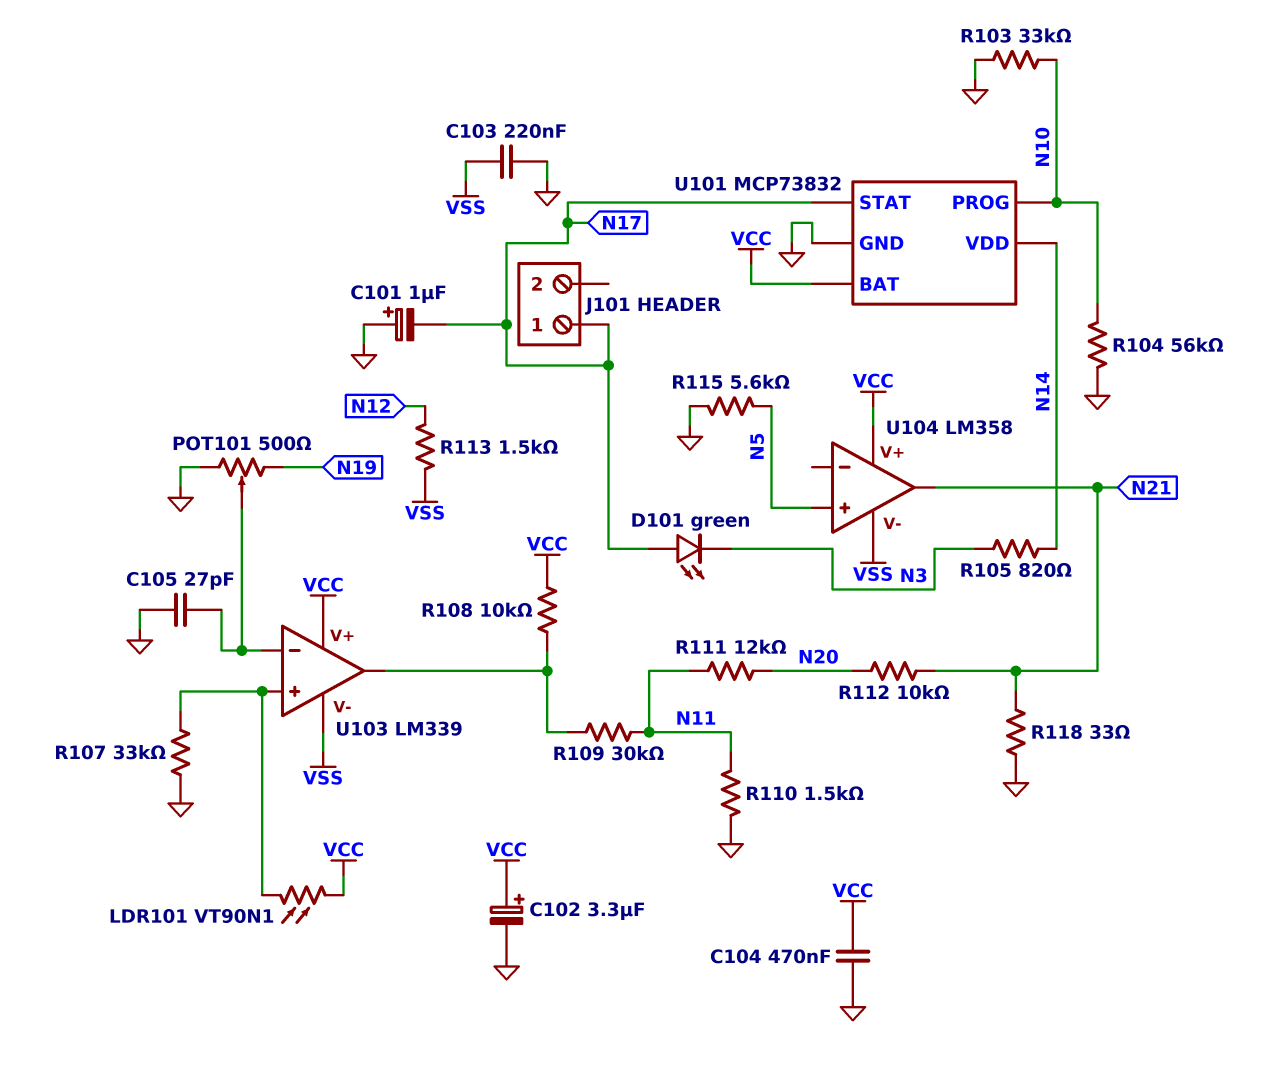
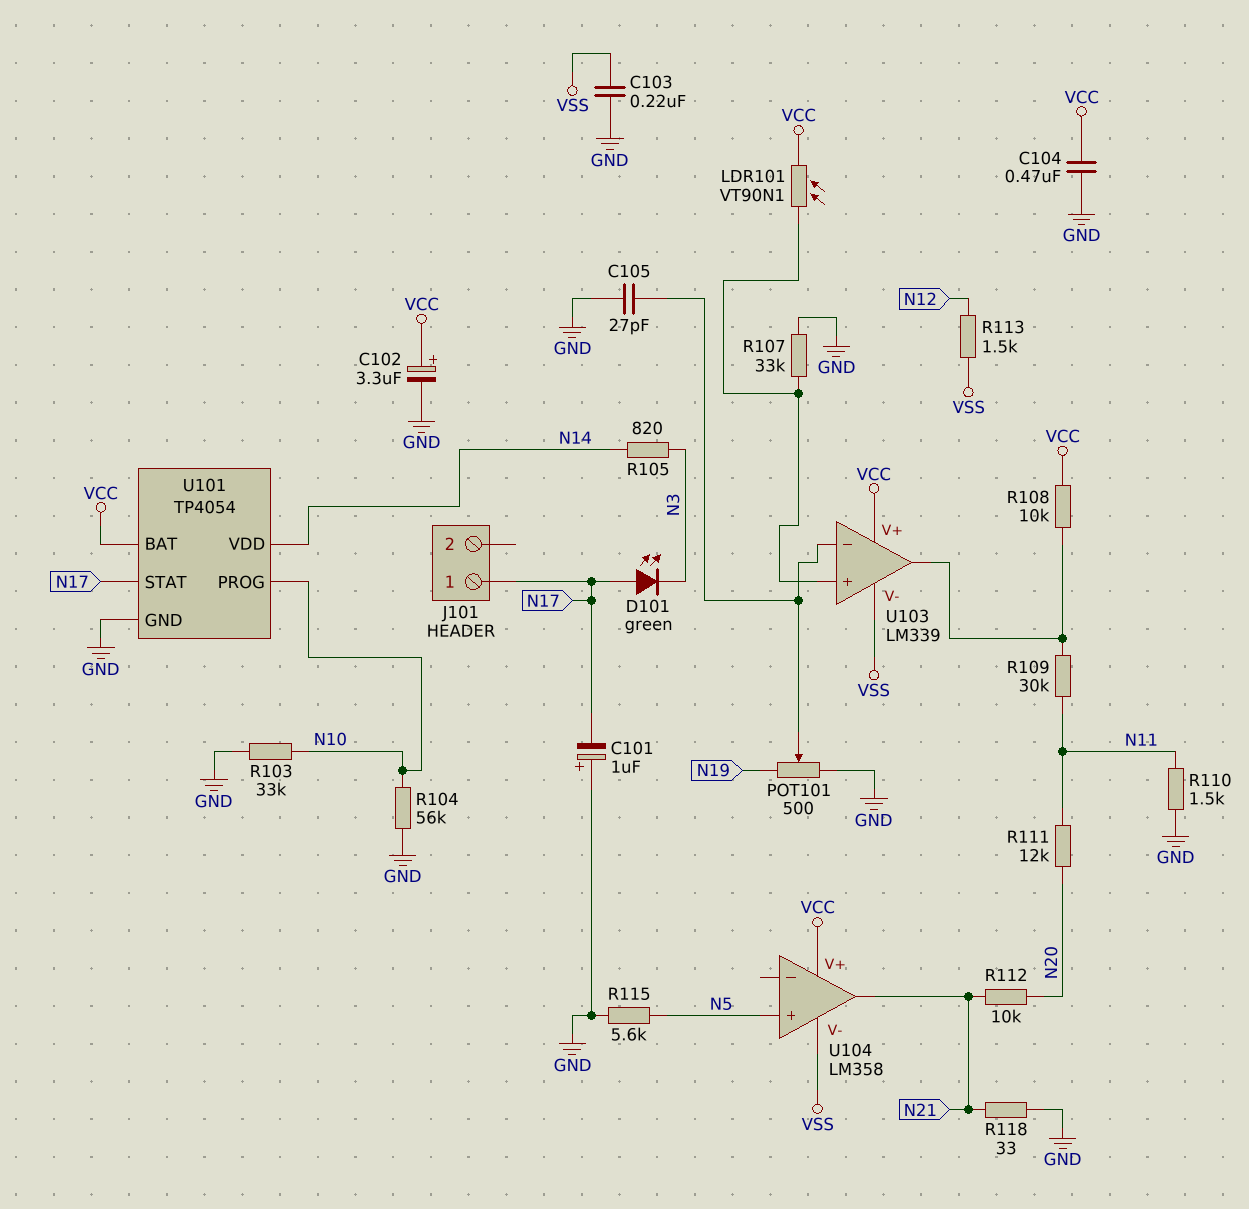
U101: MCP73832 -> TP4054

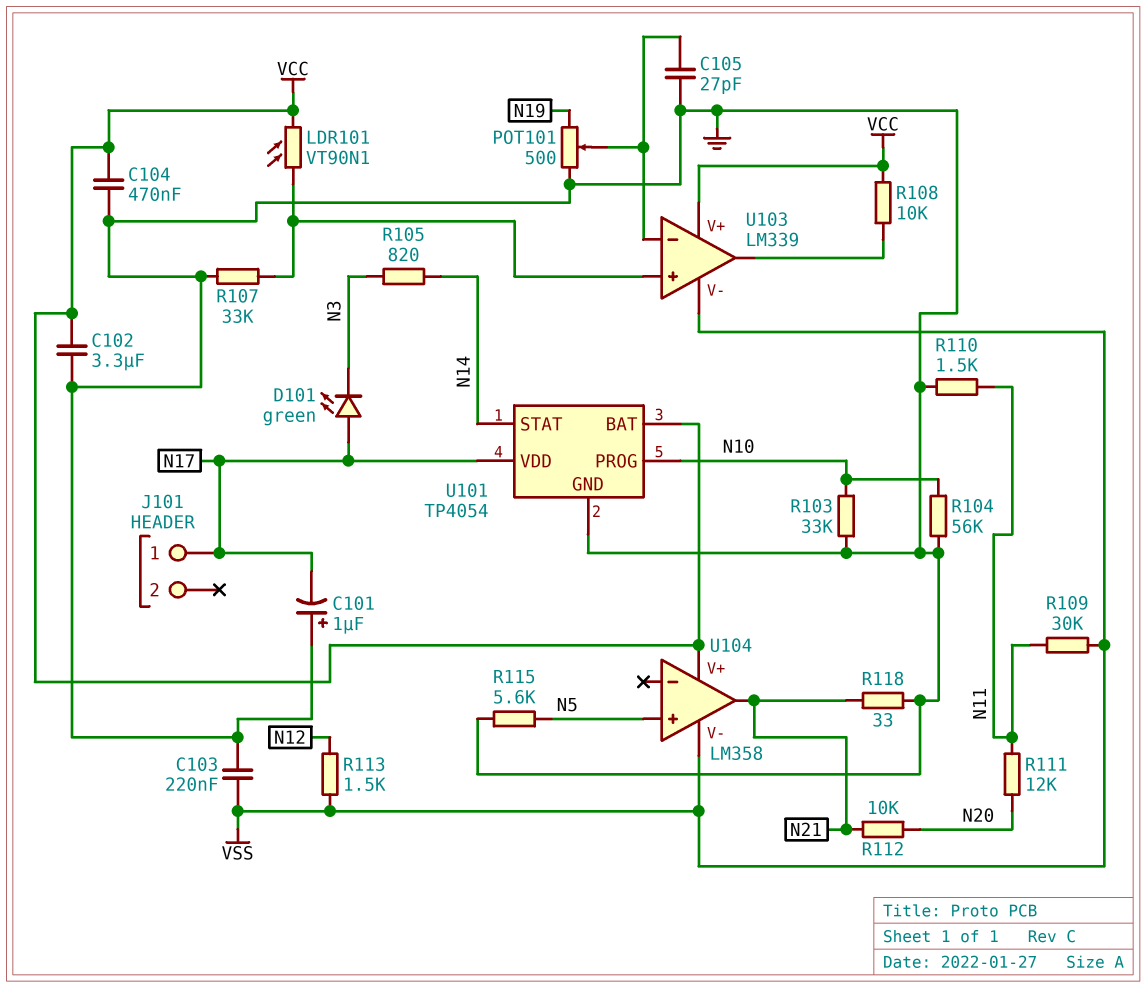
C102: 3.3uF (plus VCC, minus GND) -> 3.3uF (GND, VCC)
R109: 30k (N11, U103/out) -> 30k (N11, VSS)
U101 pin STAT: N17 -> N14
U101 pin VDD: N14 -> N17

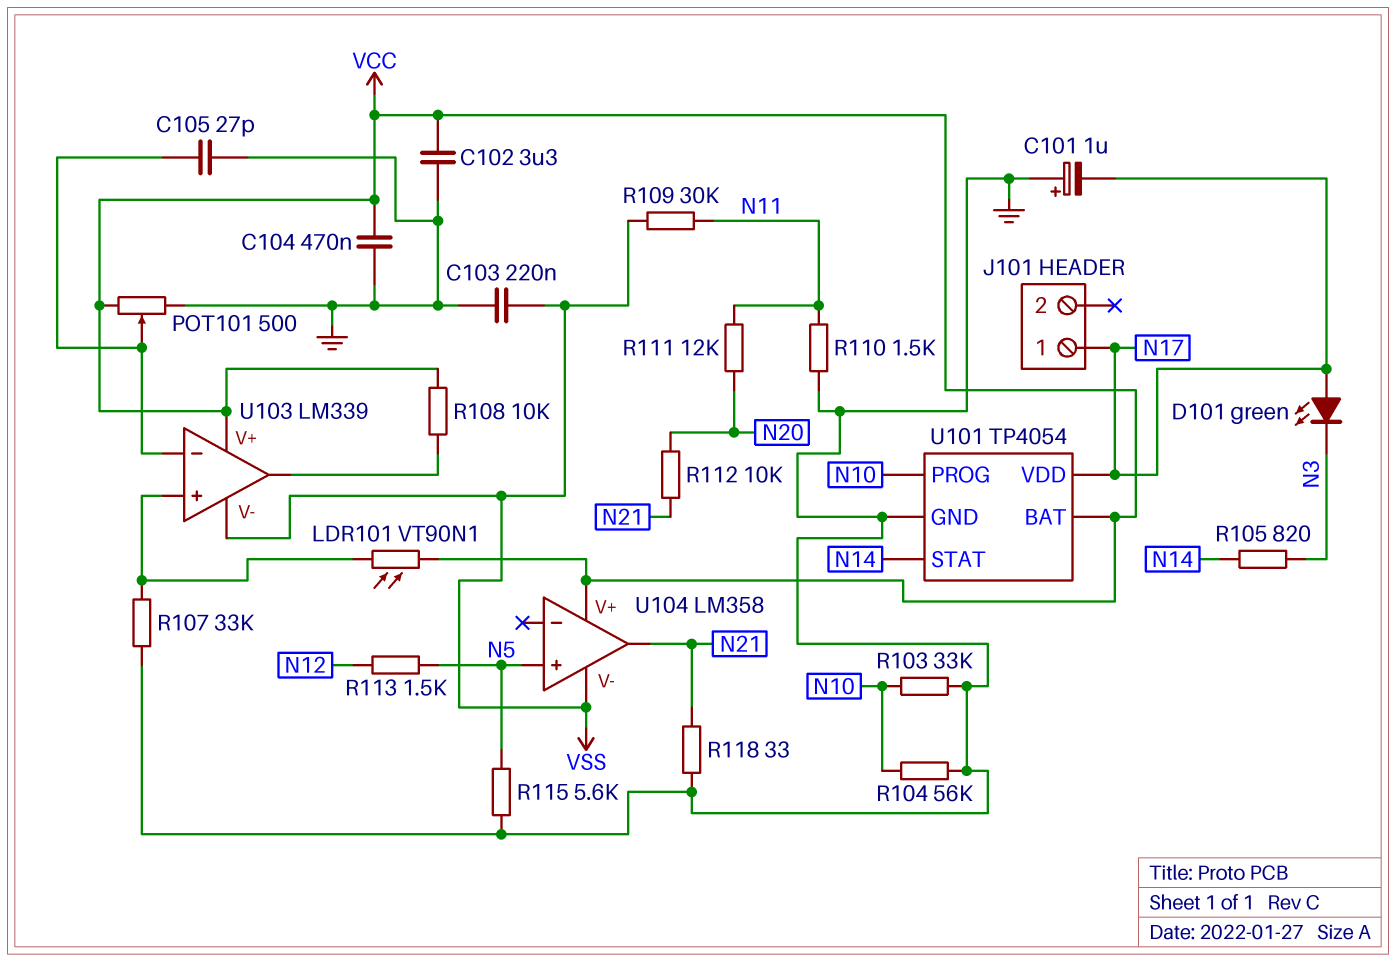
POT101: 500 (GND, N19, wiper U103/in-) -> 500 (GND, VCC, wiper U103/in-)
R113: 1.5k (N12, VSS) -> 1.5k (N5, N12)

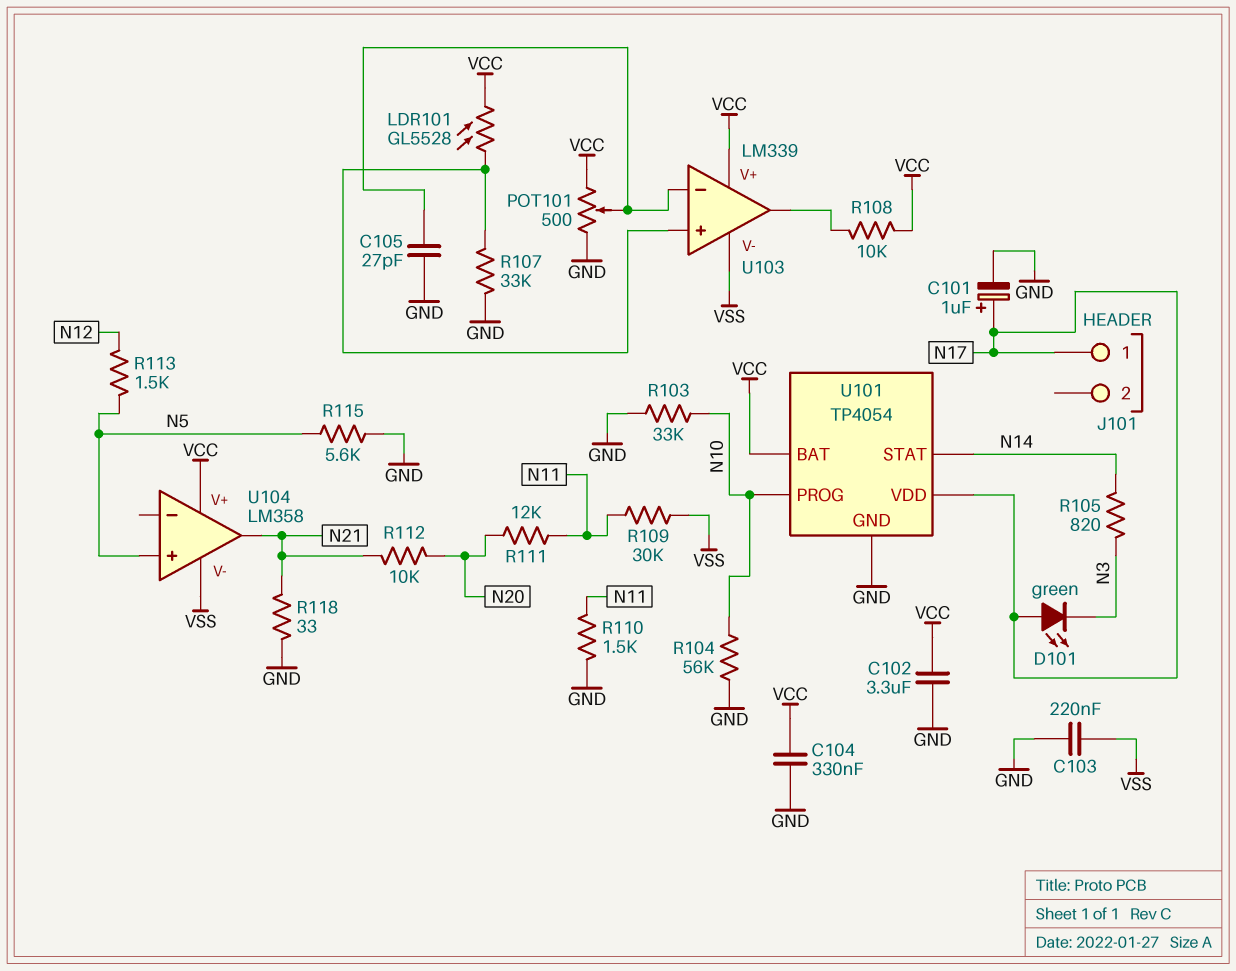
C101: 1uF (plus GND, minus N17) -> 1uF (plus N17, minus GND)
C104: 470nF (GND, VCC) -> 330nF (GND, VCC)
LDR101: VT90N1 (U103/in+, VCC) -> GL5528 (U103/in+, VCC)

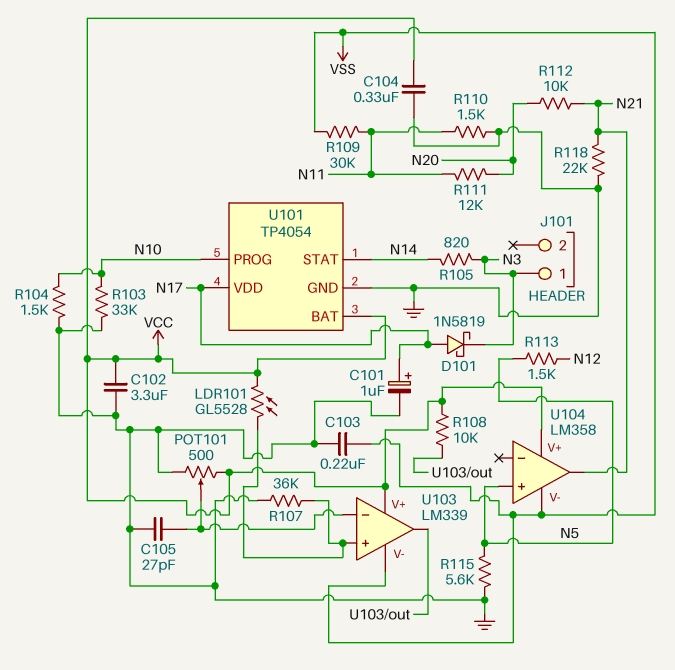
D101: LED green (A N17, K N3) -> schottky 1N5819 (A N17, K N3)
J101 pin 1: N17 -> N3
R104: 56k (GND, N10) -> 1.5k (GND, N10)
R107: 33k (GND, U103/in+) -> 36k (GND, U103/in+)
R118: 33 (GND, N21) -> 22k (GND, N21)

